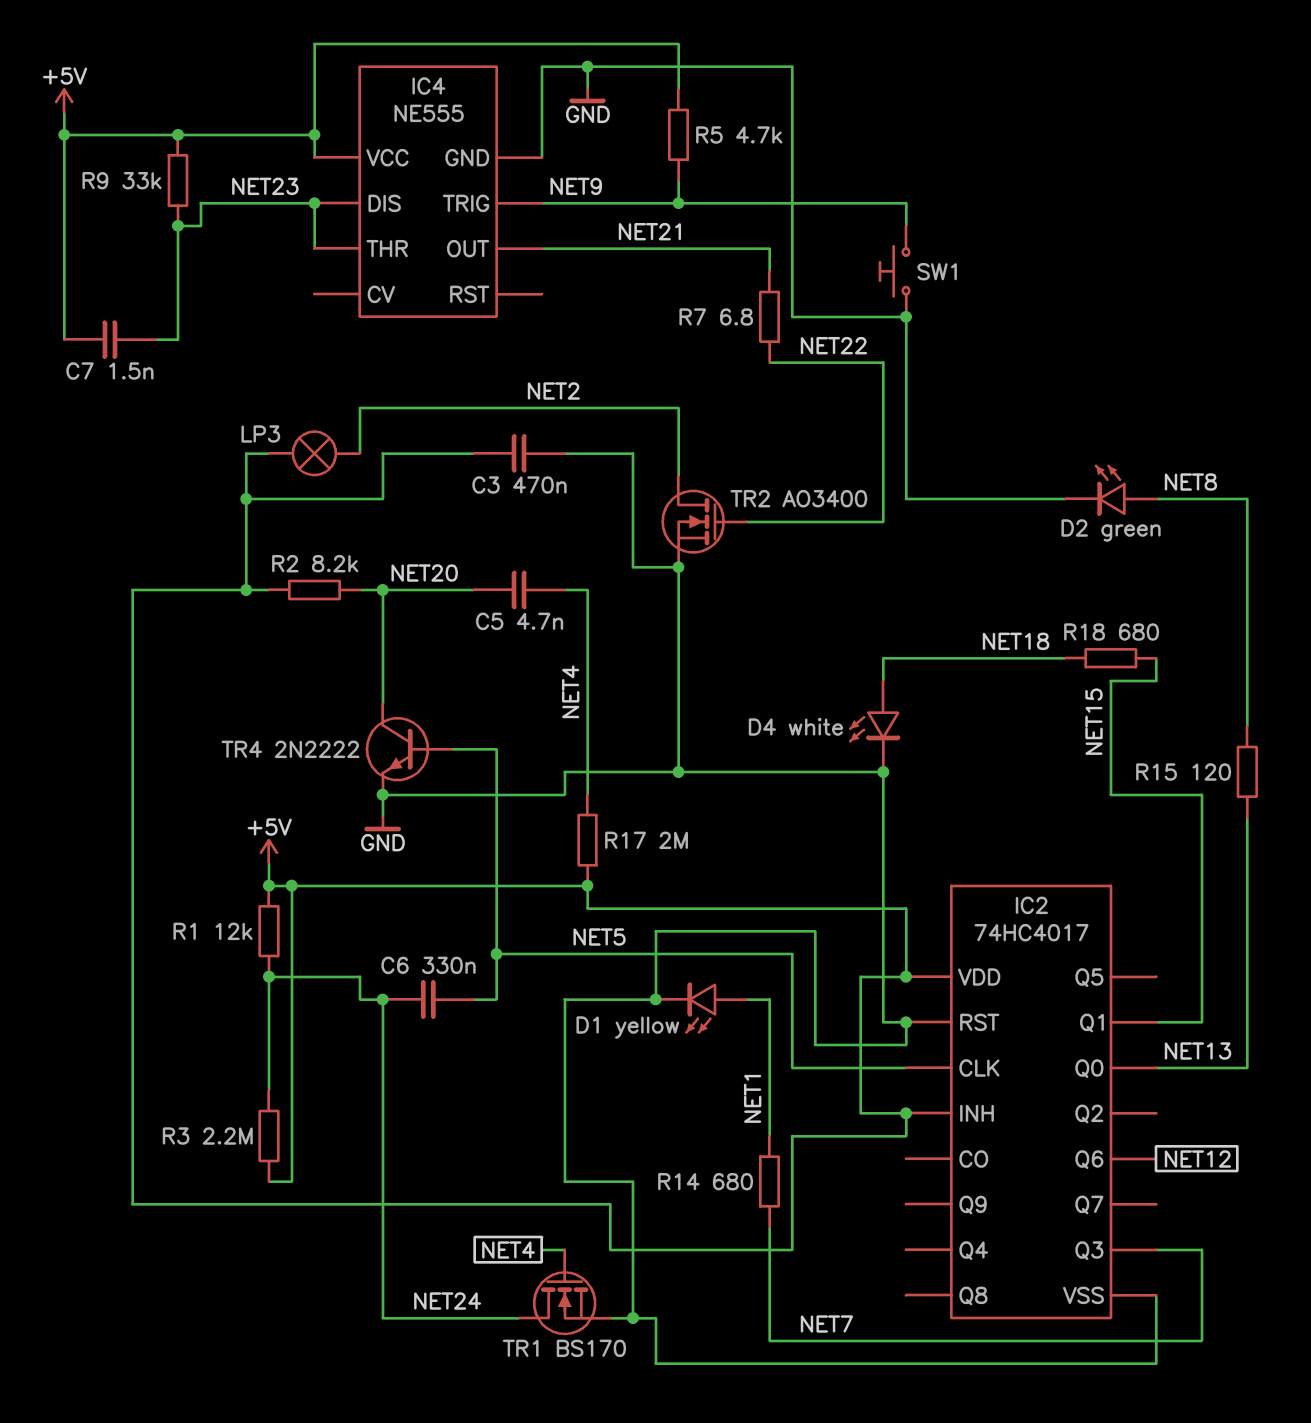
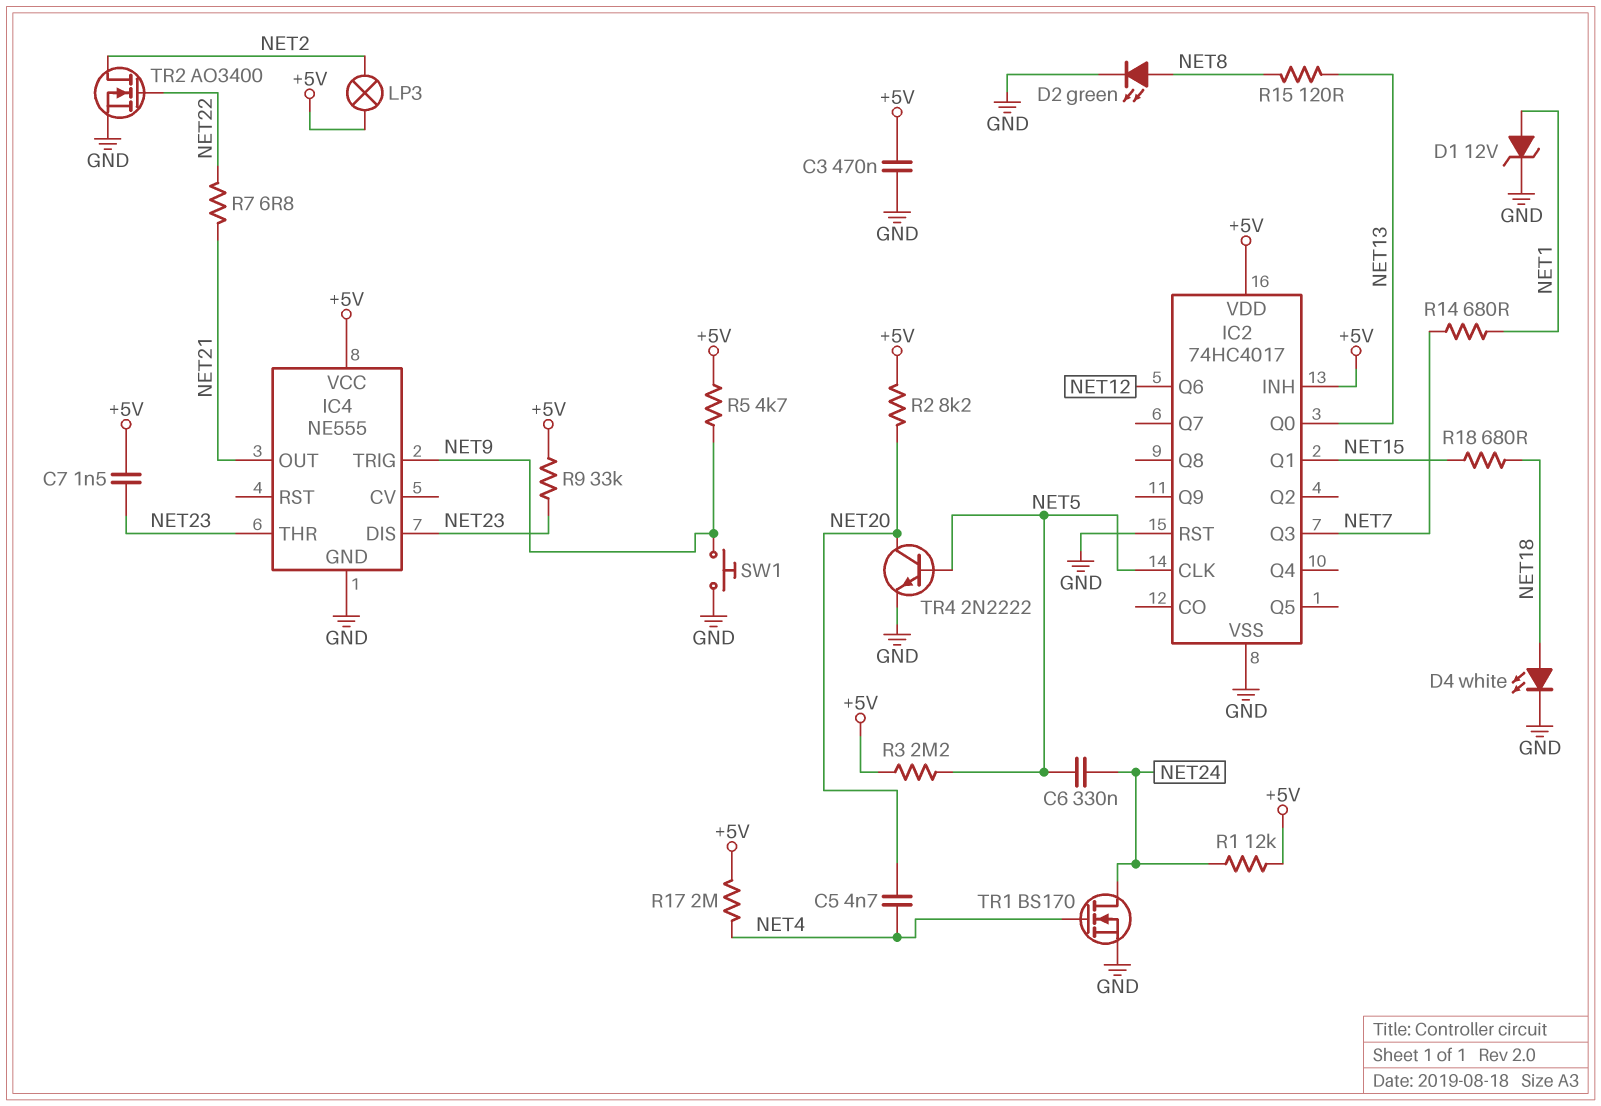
D1: LED yellow (A NET1, K GND) -> zener 12V (A NET1, K GND)
R3: 2.2M (+5V, NET24) -> 2.2M (+5V, NET5)

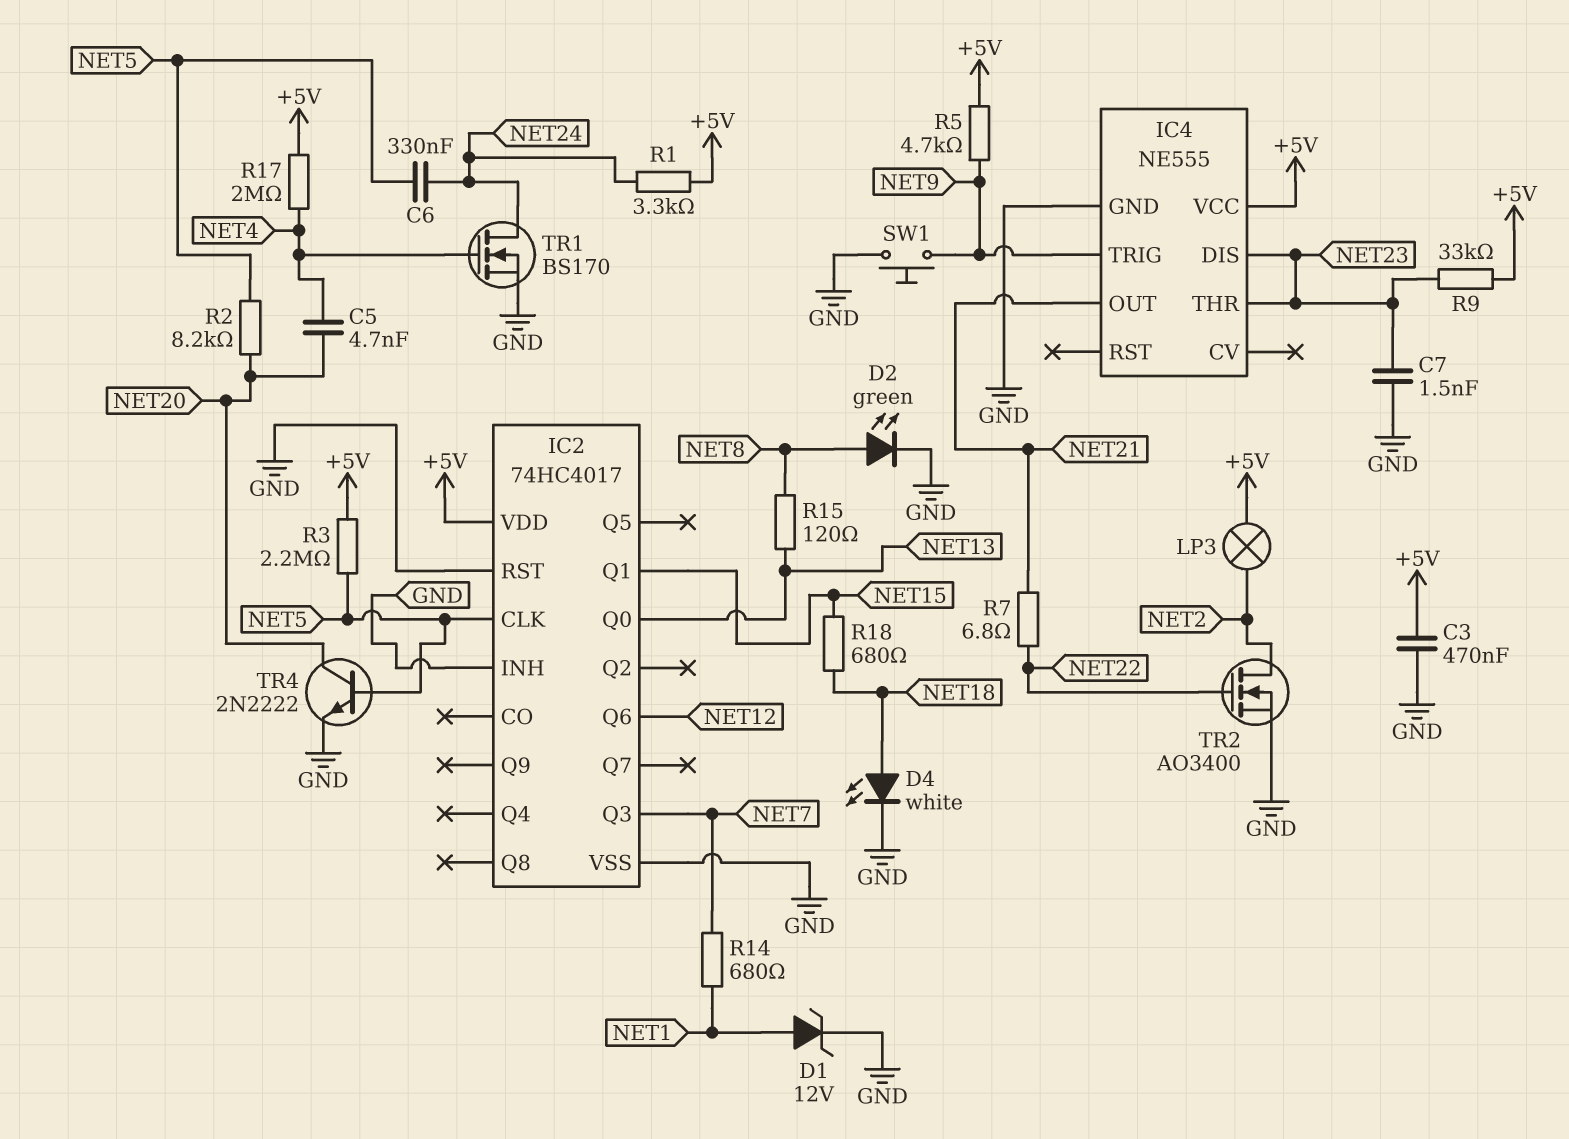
C7: 1.5nF (+5V, NET23) -> 1.5nF (GND, NET23)
IC2 pin INH: +5V -> GND
R1: 12k (+5V, NET24) -> 3.3k (+5V, NET24)
R2: 8.2k (+5V, NET20) -> 8.2k (NET5, NET20)

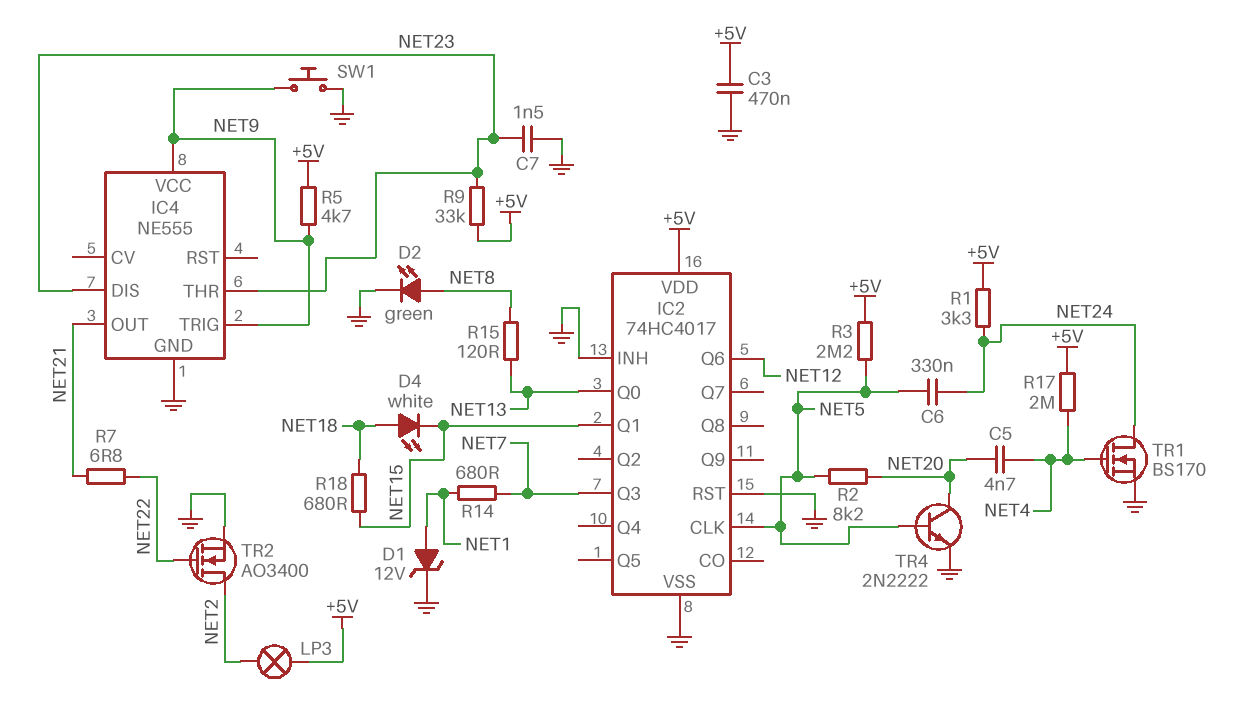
D4: LED white (A NET18, K GND) -> LED white (A NET18, K NET15)
IC4 pin VCC: +5V -> NET9

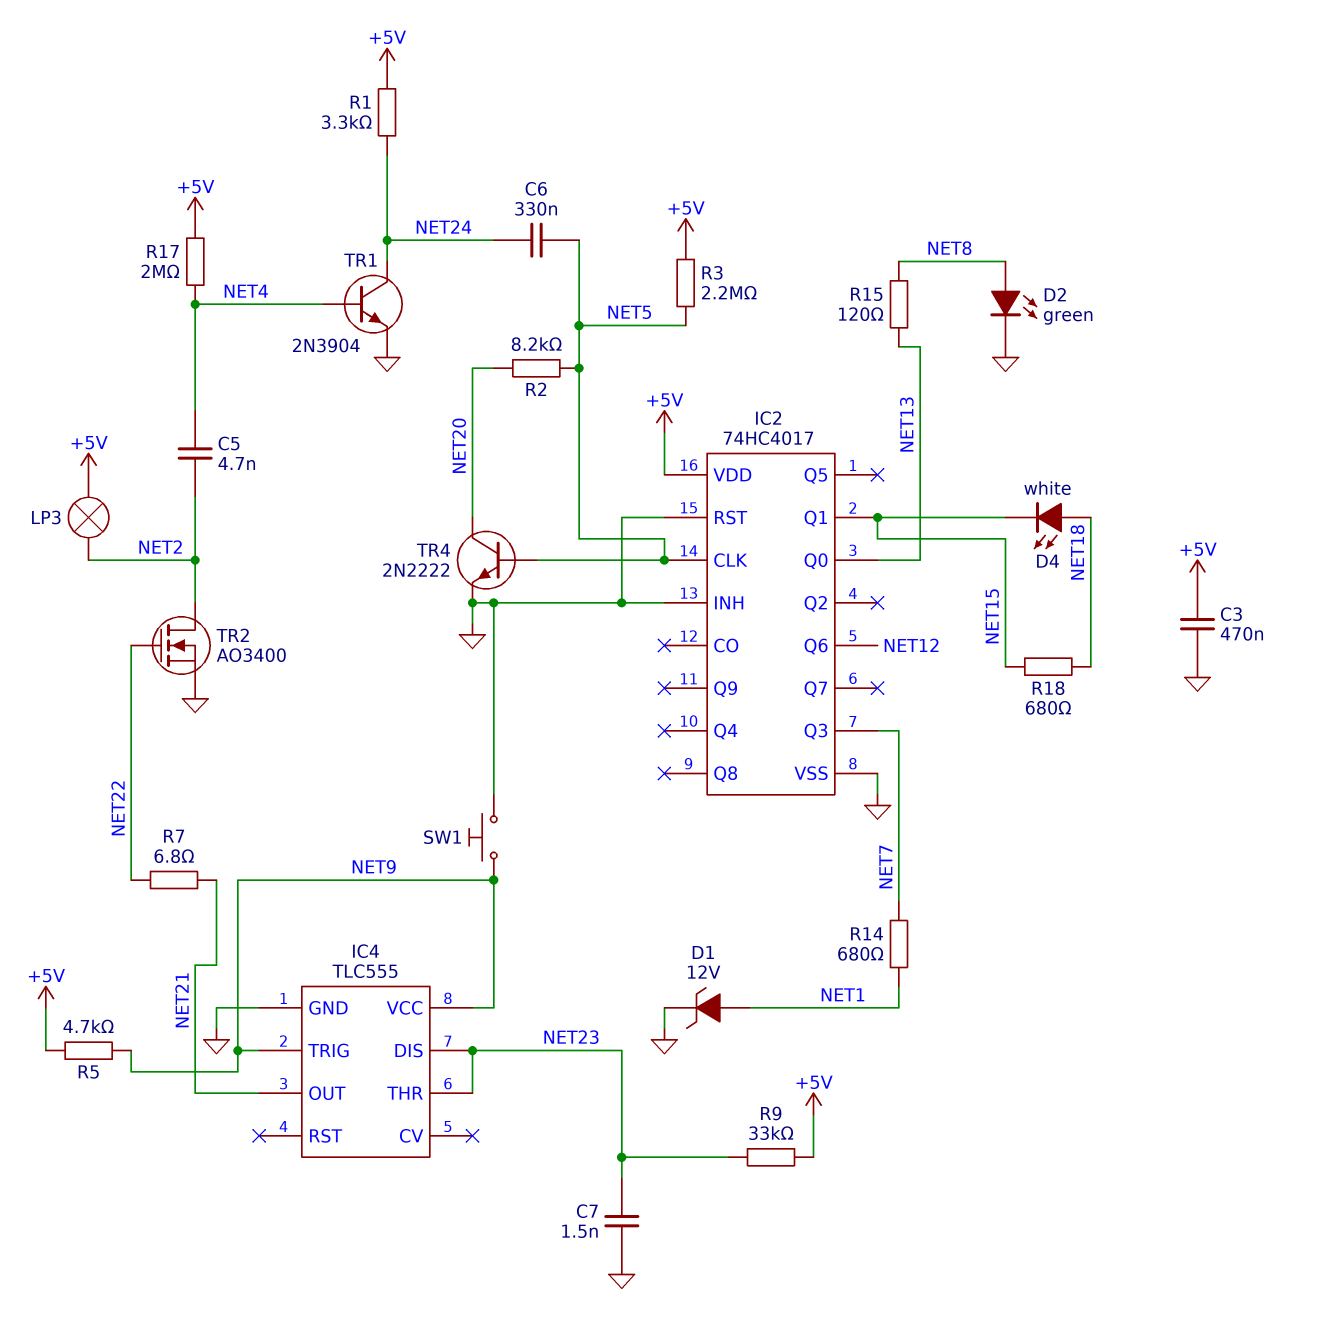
C5: 4.7nF (NET4, NET20) -> 4.7nF (NET2, NET4)
IC4: NE555 -> TLC555
TR1: NMOS BS170 (G NET4, D NET24, S GND) -> NPN 2N3904 (B NET4, C NET24, E GND)

